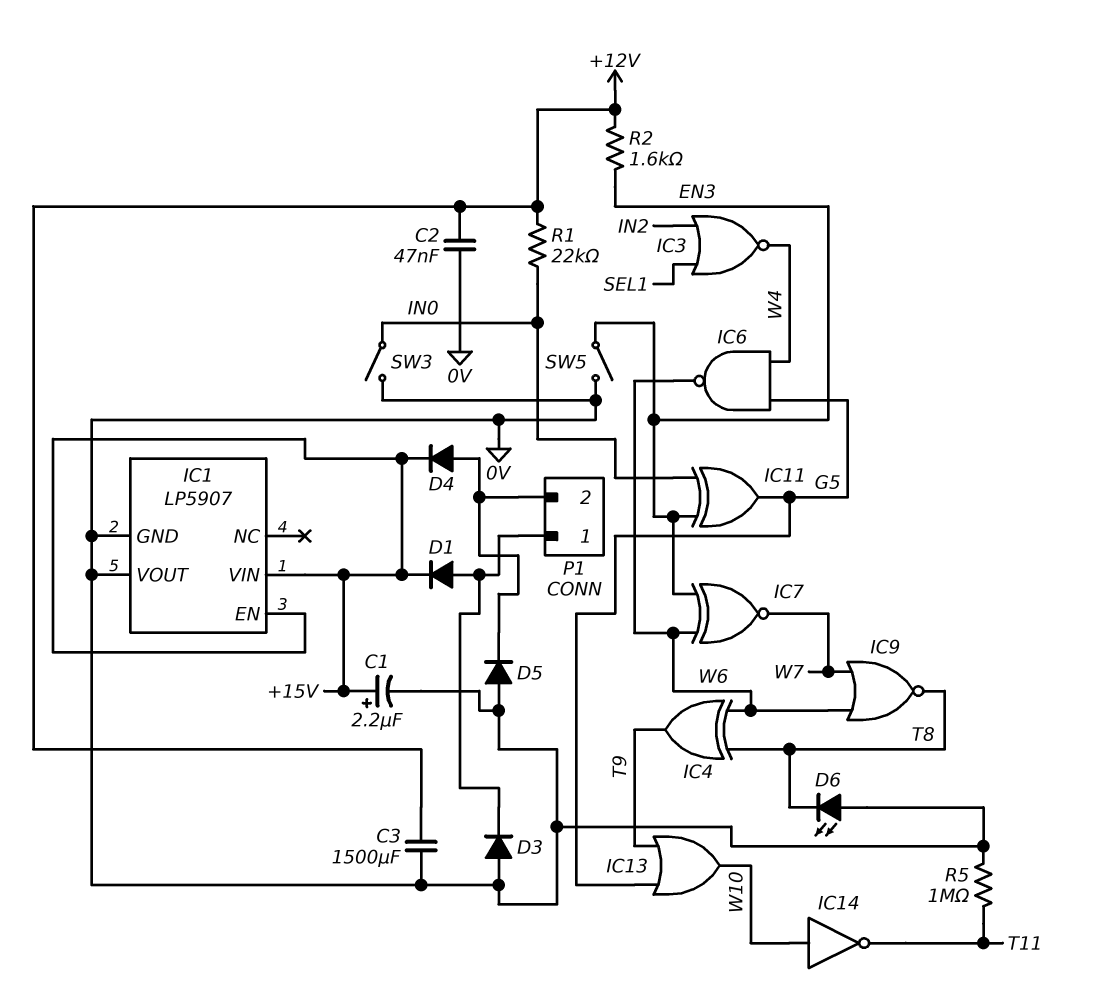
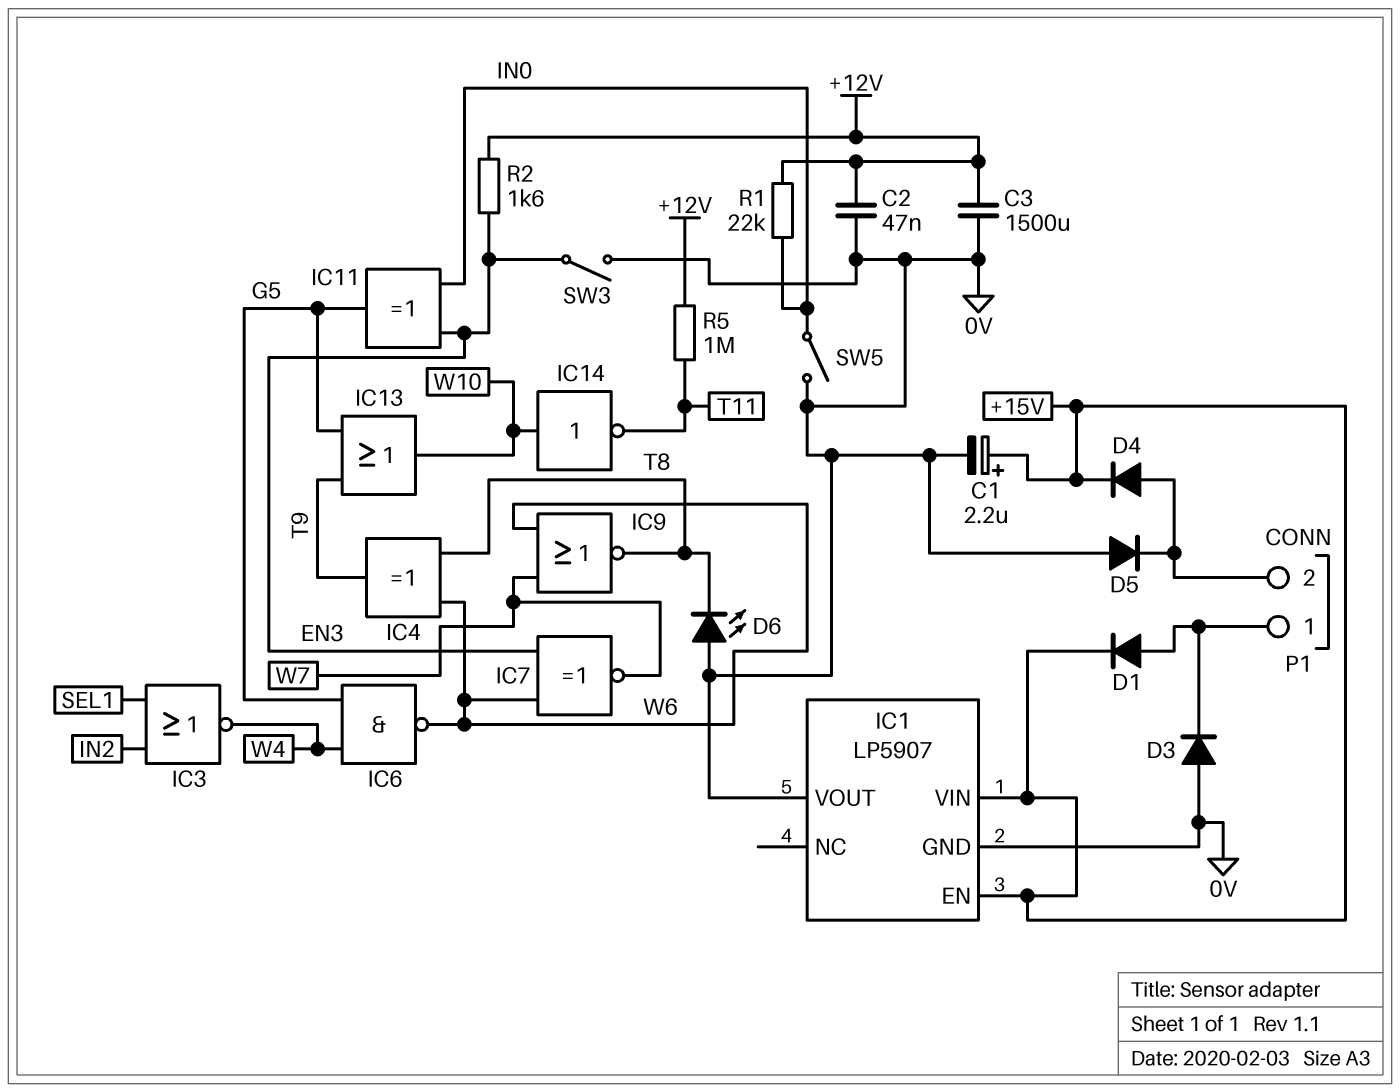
R5: 1M (0V, T11) -> 1M (+12V, T11)
SW3: switch (0V, IN0) -> switch (0V, EN3)
SW5: switch (0V, EN3) -> switch (0V, IN0)

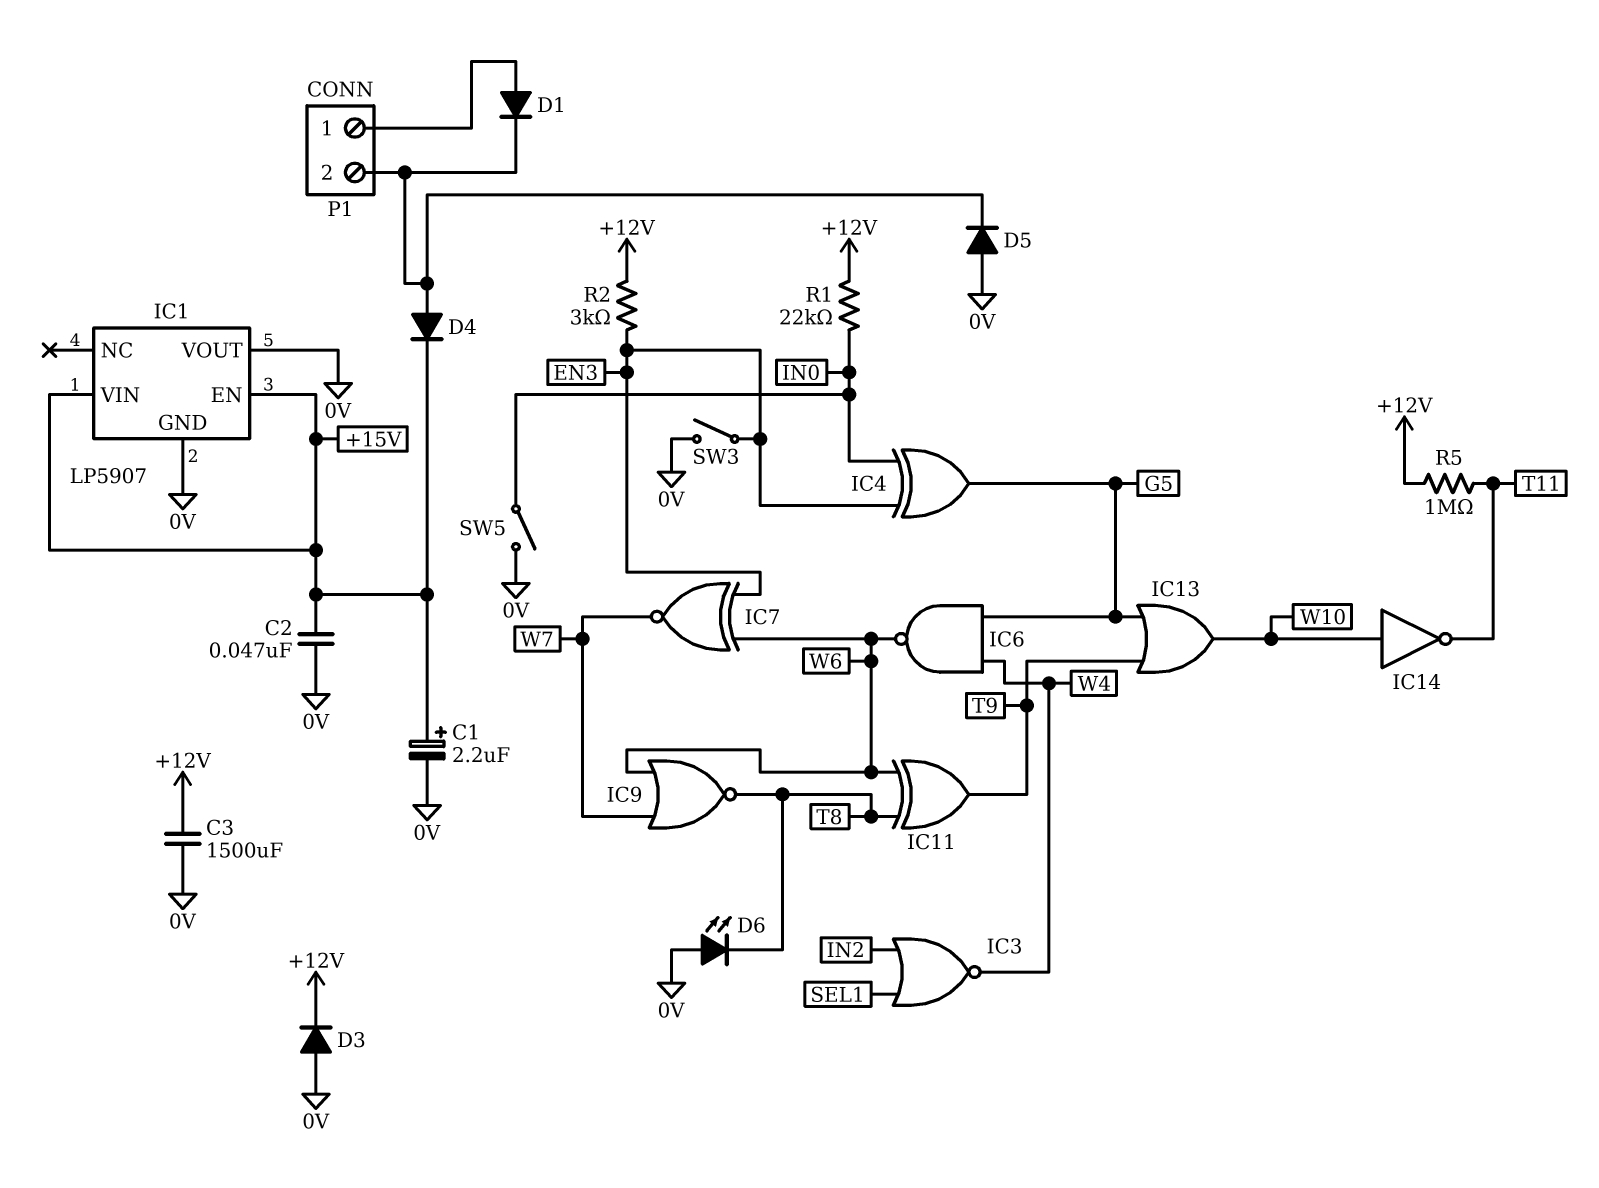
C2: 47nF (+12V, 0V) -> 47nF (+15V, 0V)
D1: diode (A P1/1, K +15V) -> diode (A P1/1, K P1/2)
D3: diode (A 0V, K P1/1) -> diode (A 0V, K +12V)
IC4: XOR (in T8, in W6, out T9) -> XOR (in EN3, in IN0, out G5)
IC11: XOR (in EN3, in IN0, out G5) -> XOR (in T8, in W6, out T9)
R2: 1.6k (+12V, EN3) -> 3k (+12V, EN3)

